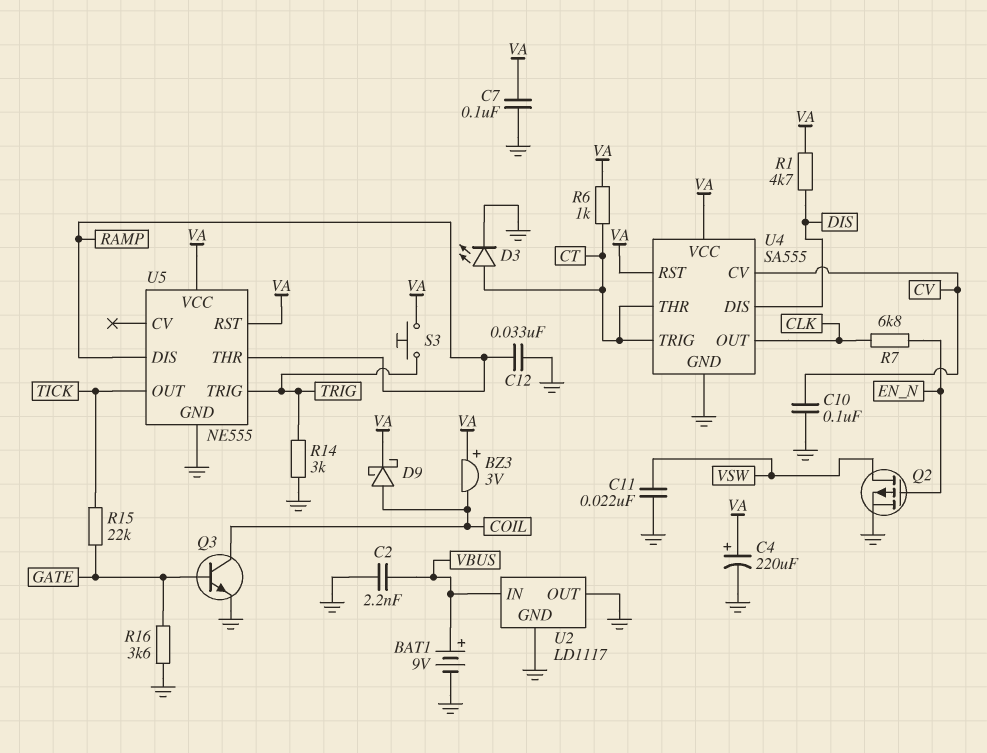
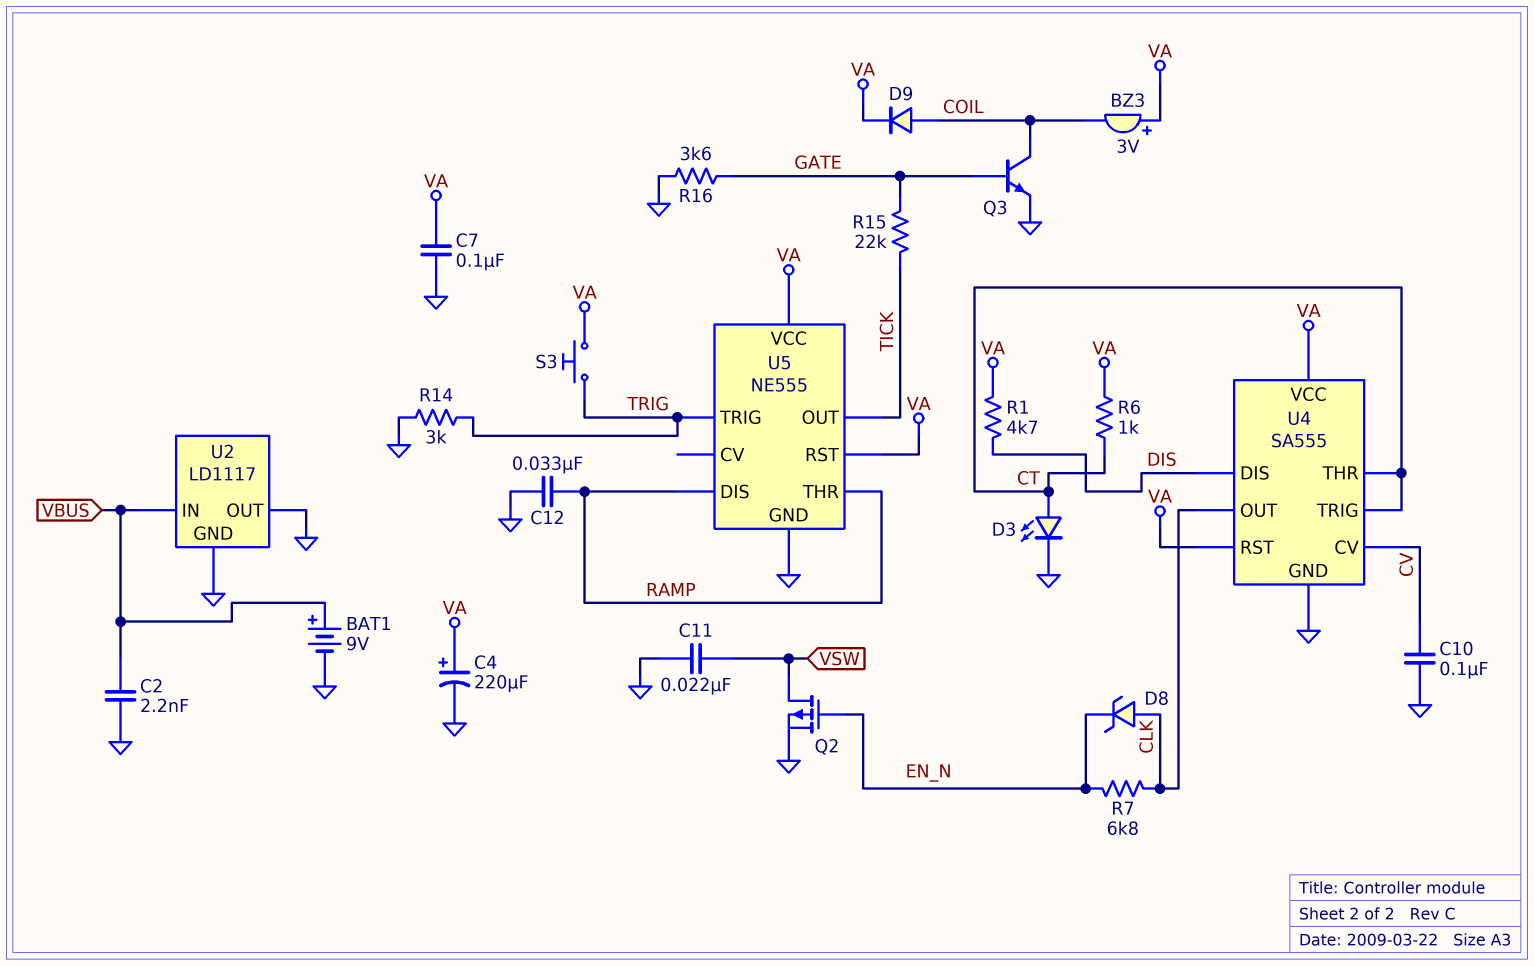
D8: none -> zener (A CLK, K EN_N)
D9: schottky (A COIL, K VA) -> diode (A COIL, K VA)

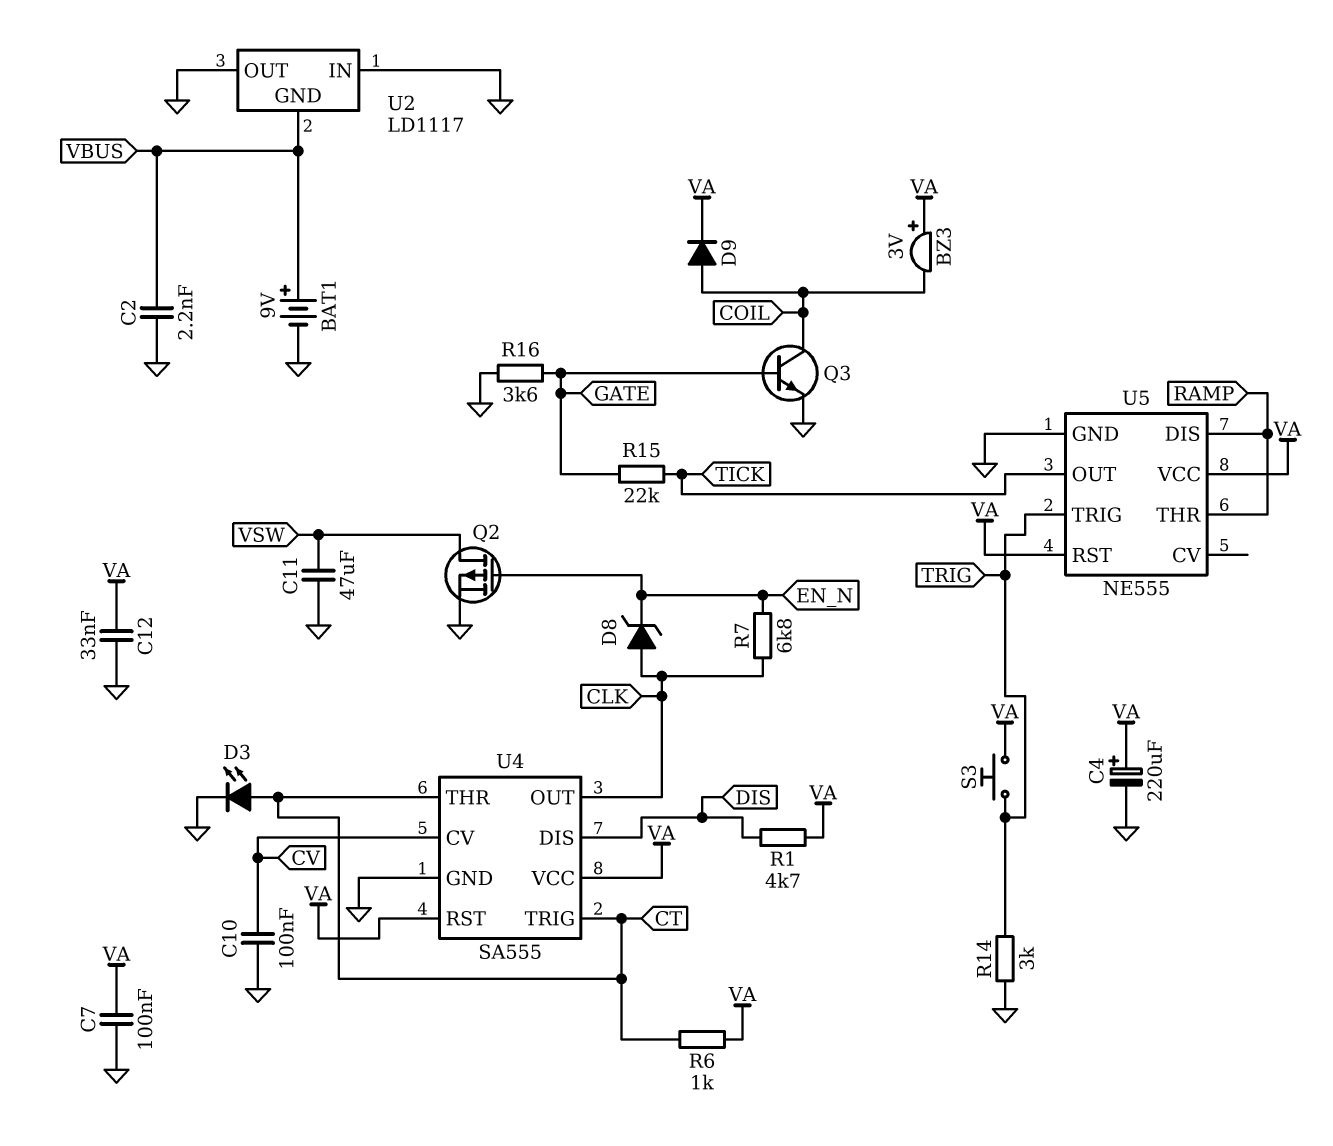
C11: 22nF (GND, VSW) -> 47uF (GND, VSW)
C12: 33nF (GND, RAMP) -> 33nF (GND, VA)
U2 pin GND: GND -> VBUS
U2 pin IN: VBUS -> GND

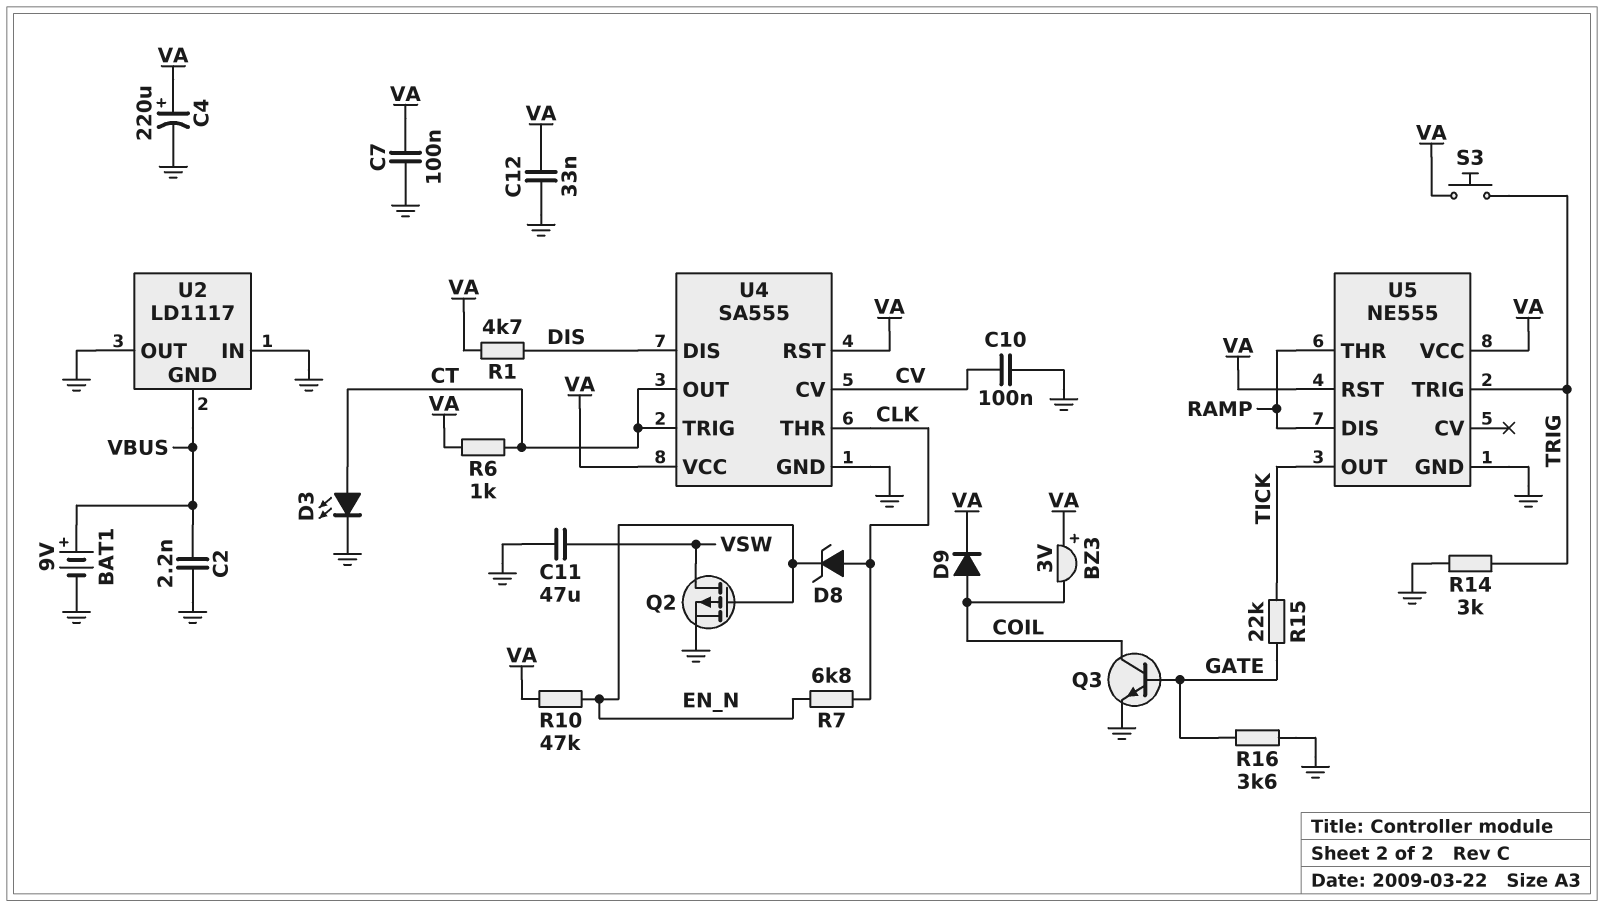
R10: none -> 47k (EN_N, VA)
U4 pin OUT: CLK -> CT
U4 pin THR: CT -> CLK

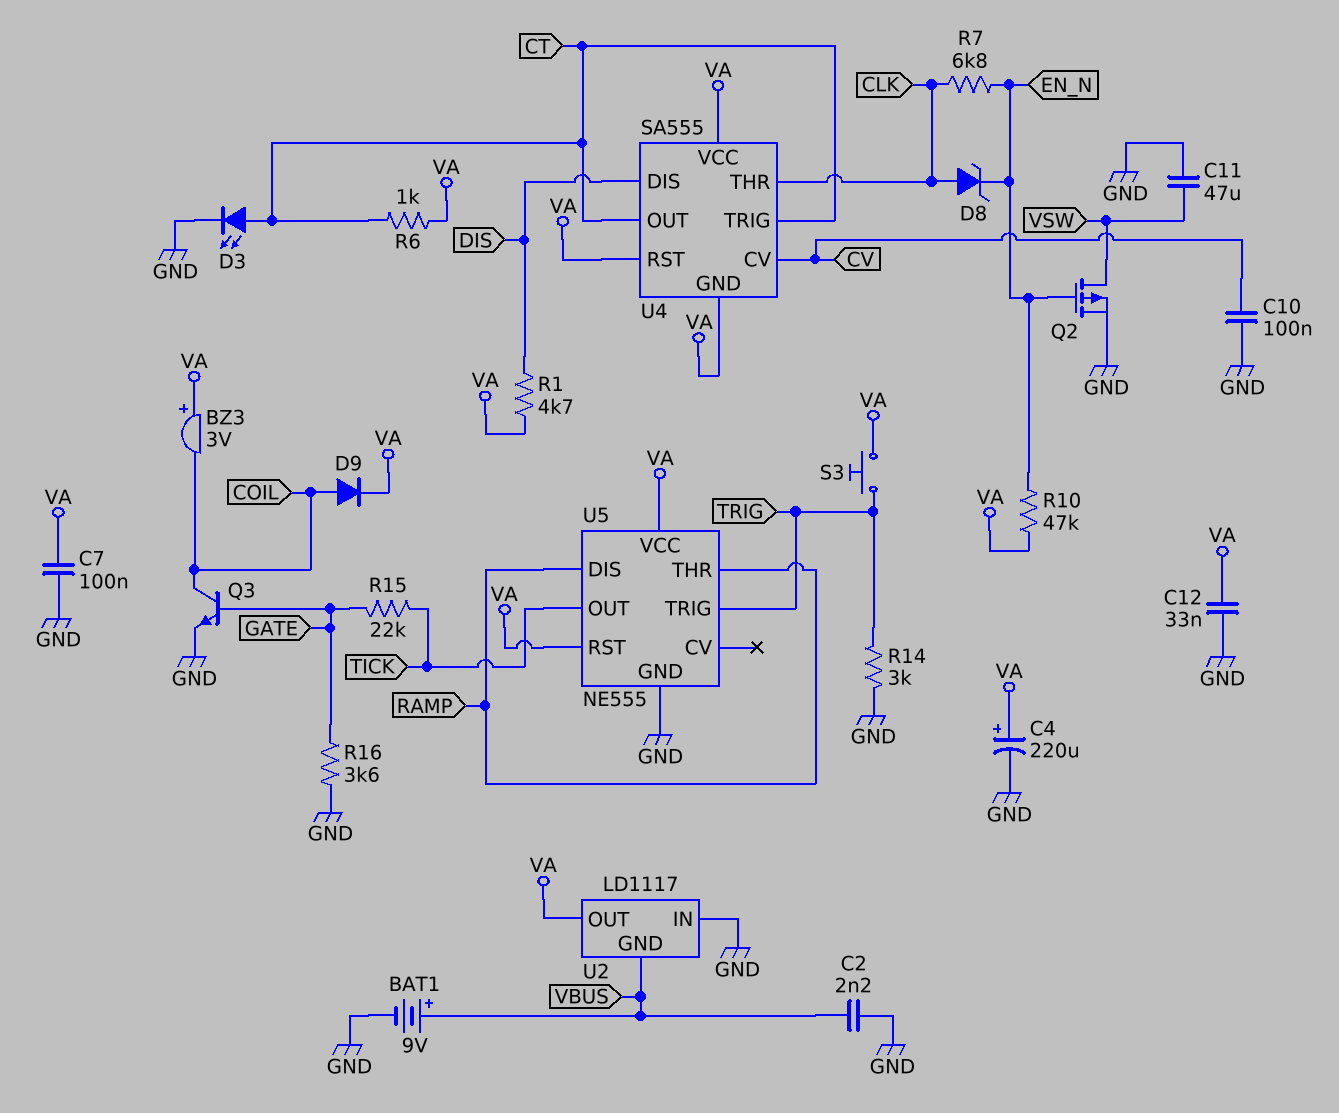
U2 pin OUT: GND -> VA
U4 pin GND: GND -> VA

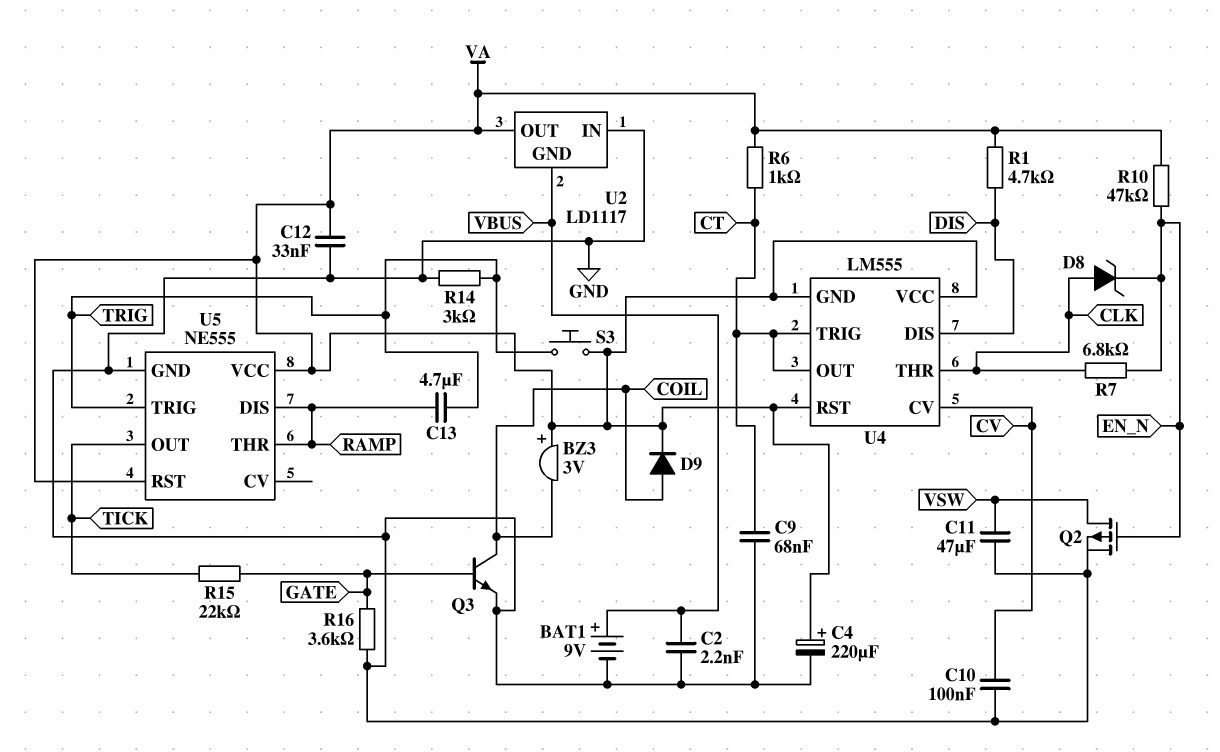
C7: 100nF (GND, VA) -> none
C9: none -> 68nF (CT, GND)
C13: none -> 4.7uF (RAMP, TRIG)
D3: LED (A CT, K GND) -> none
U4: SA555 -> LM555

